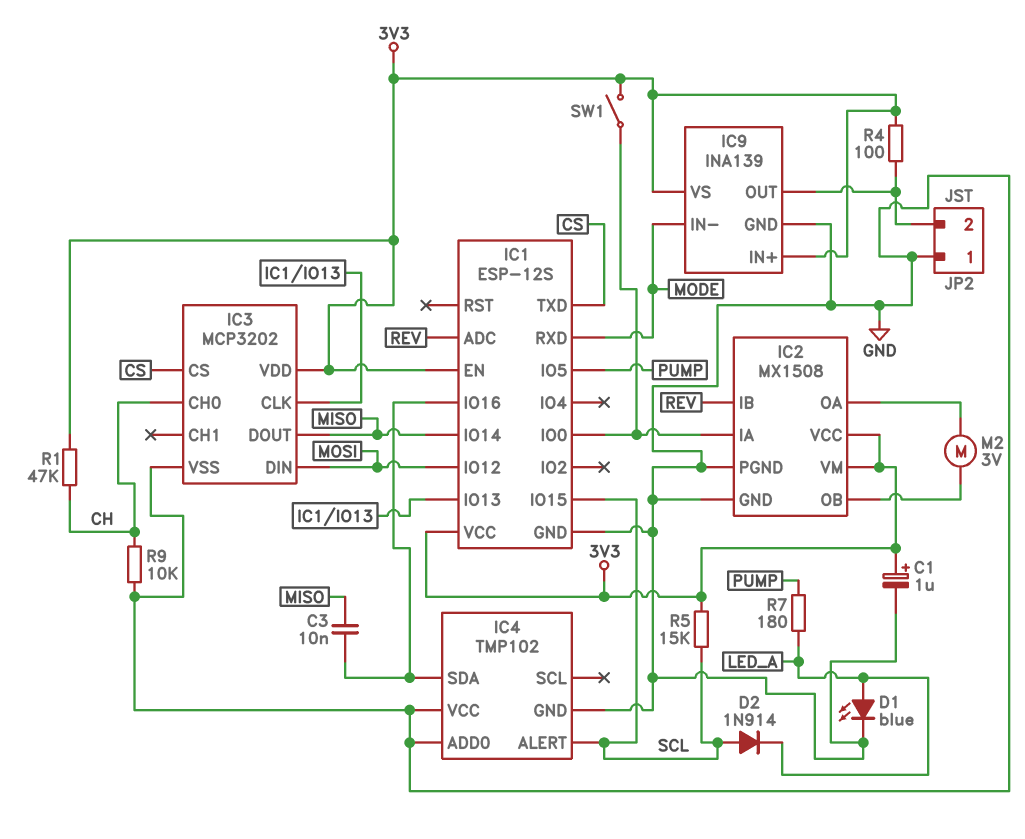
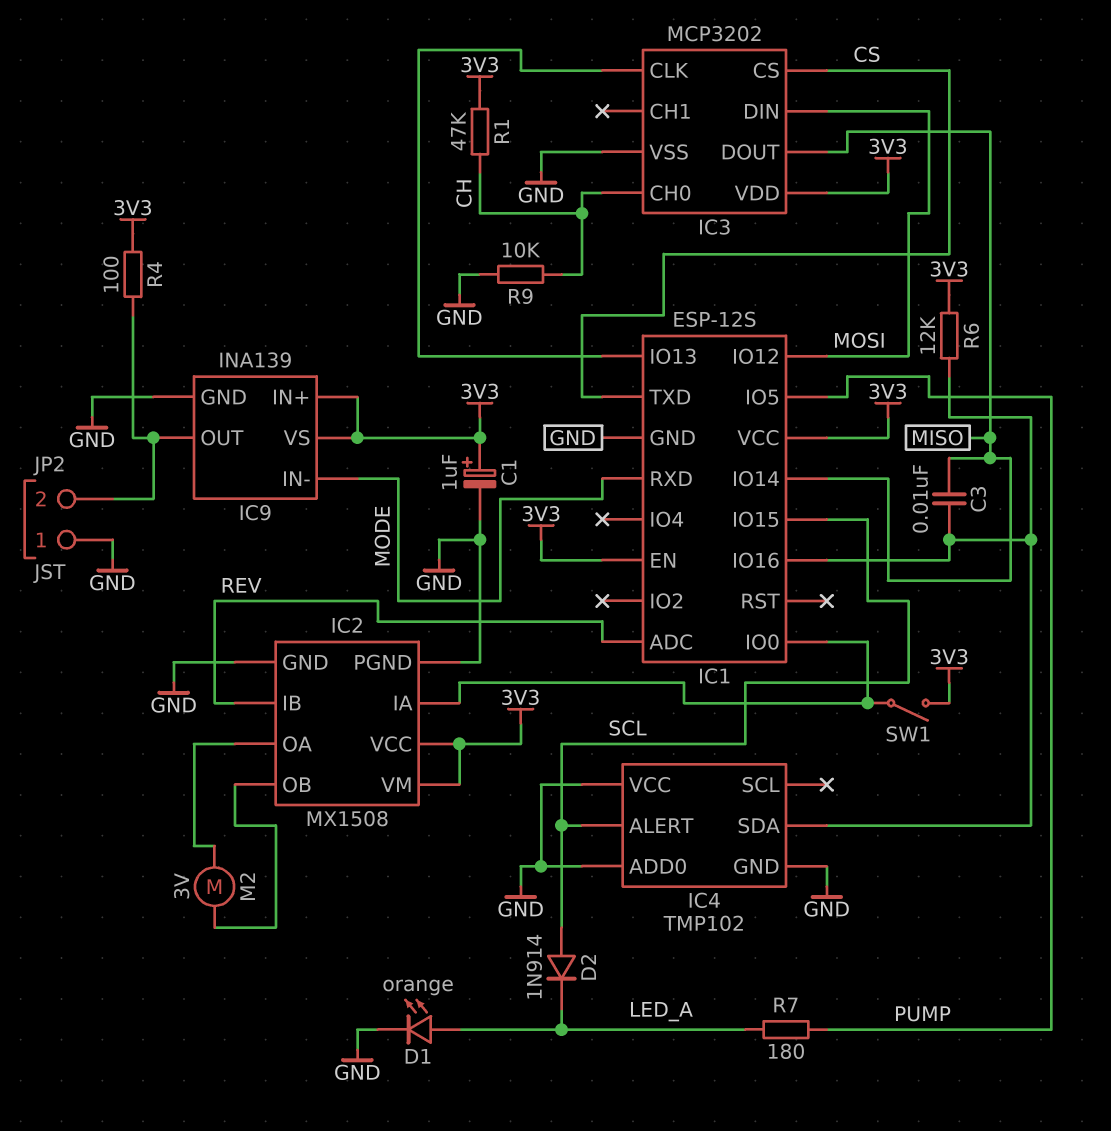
D1: LED blue (A LED_A, K GND) -> LED orange (A LED_A, K GND)
R5: 15k (3V3, SCL) -> none
R6: none -> 12k (3V3, IC1/IO16)

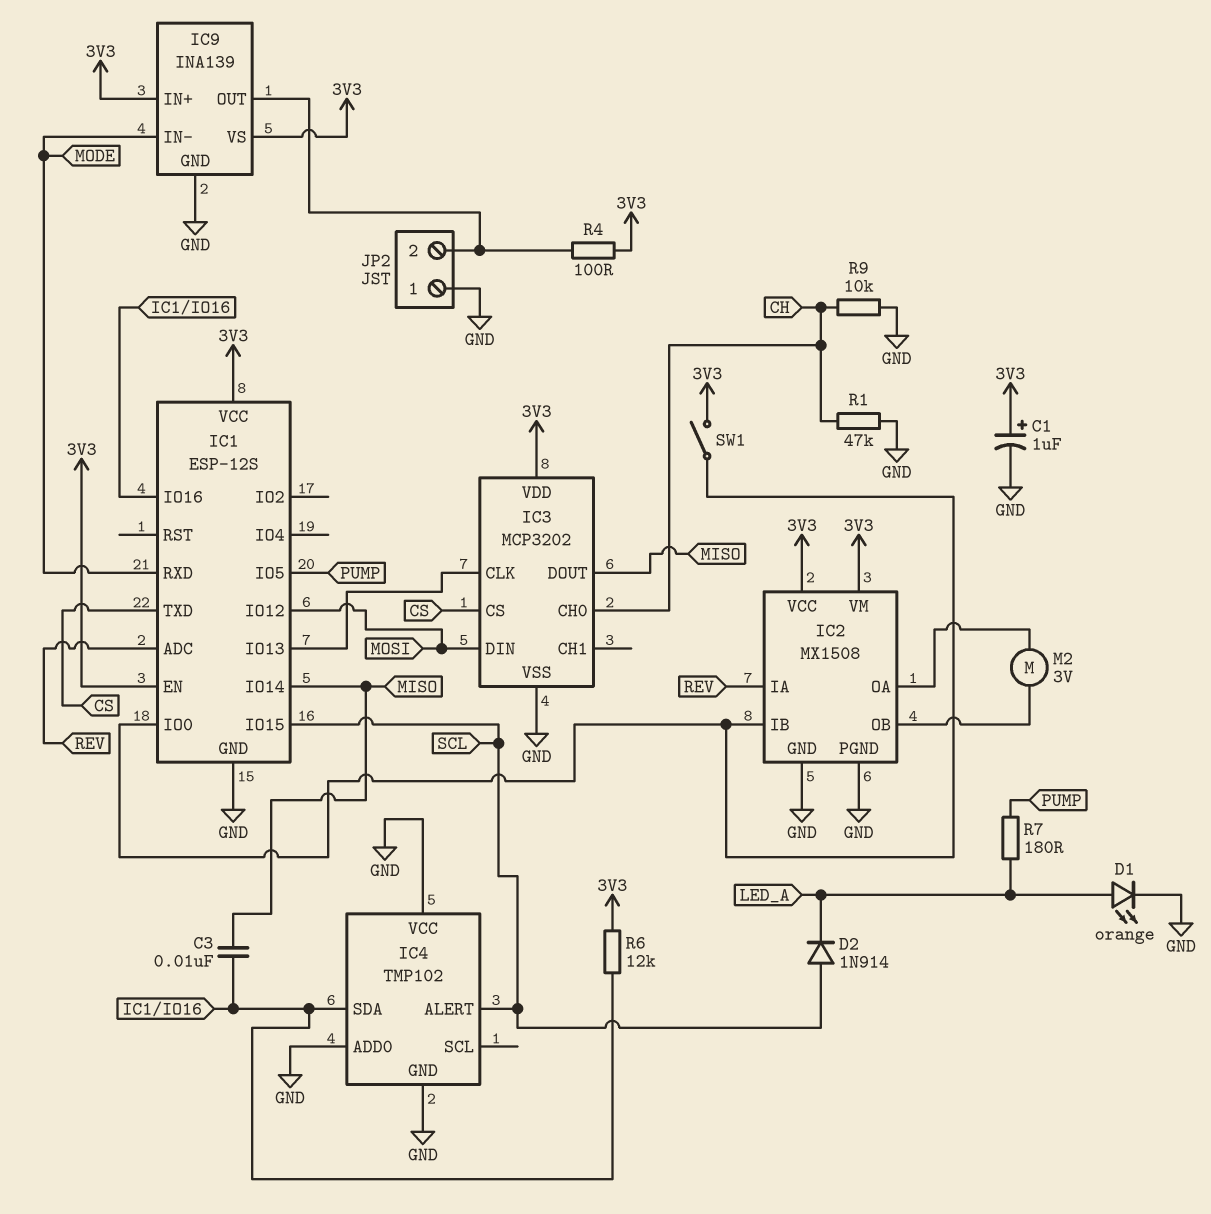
IC2 pin IA: IC1/IO0 -> REV
IC2 pin IB: REV -> IC1/IO0
R1: 47k (3V3, CH) -> 47k (CH, GND)

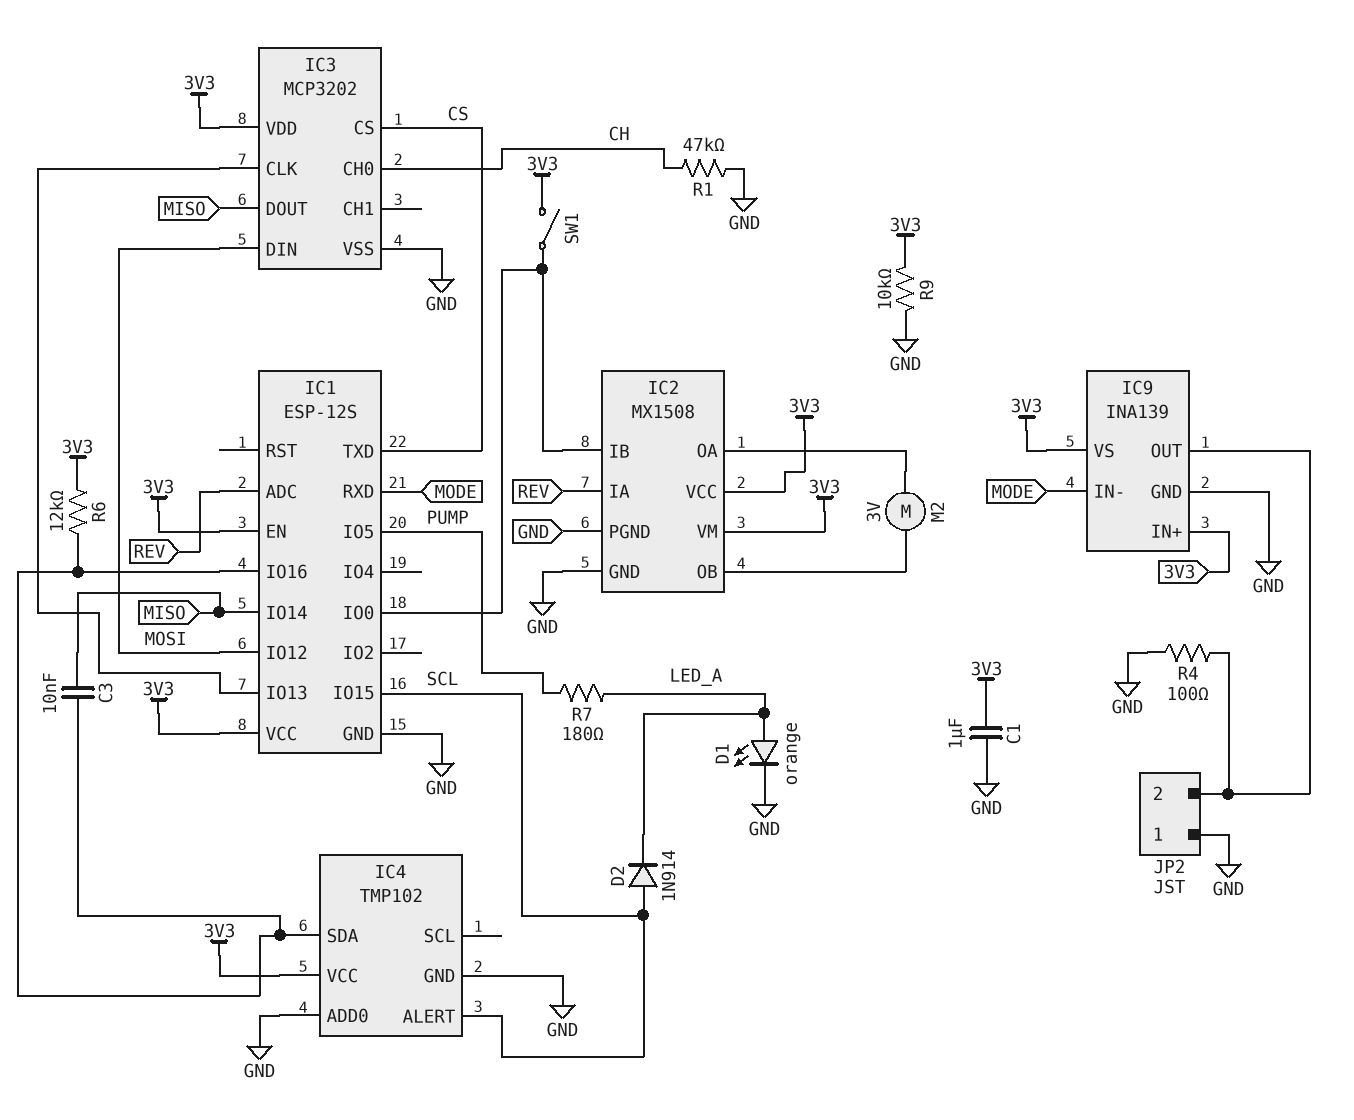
C1: 1uF (plus 3V3, minus GND) -> 1uF (3V3, GND)
IC4 pin VCC: GND -> 3V3
R4: 100 (3V3, IC9/OUT) -> 100 (GND, IC9/OUT)
R9: 10k (CH, GND) -> 10k (3V3, GND)

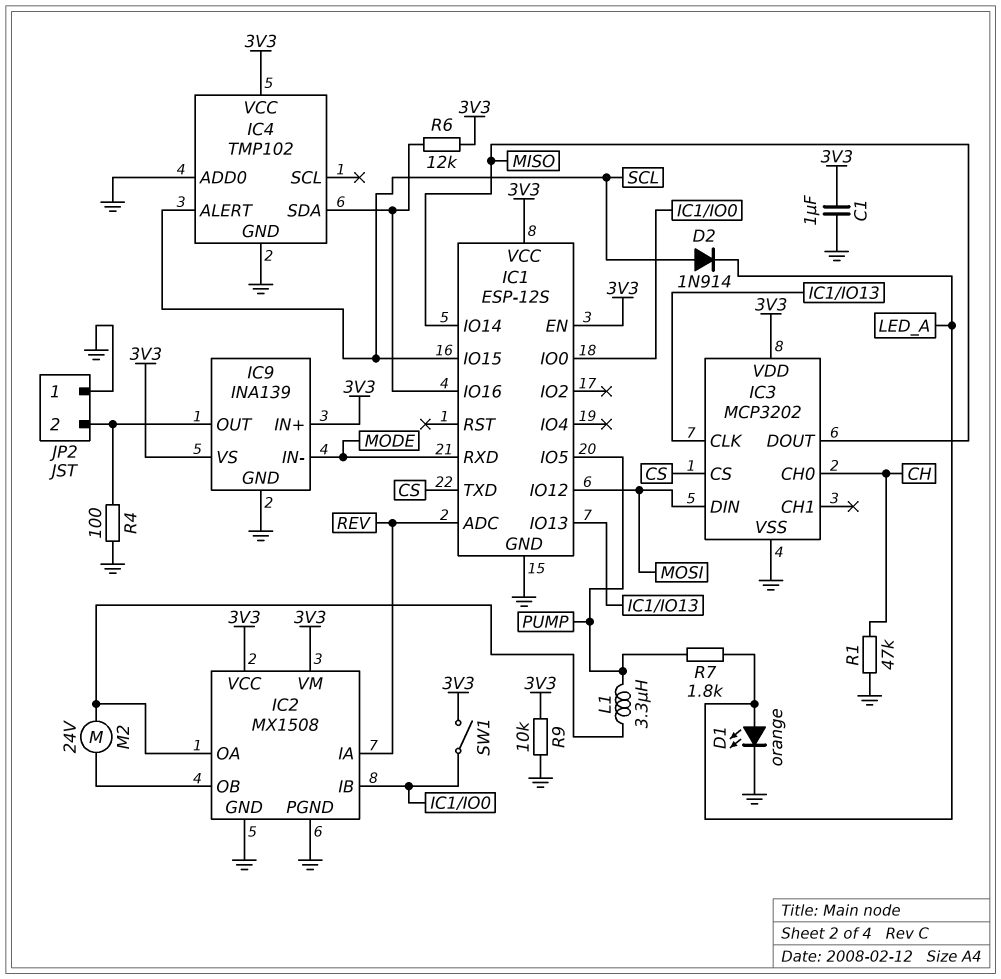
C3: 10nF (IC1/IO16, MISO) -> none
L1: none -> 3.3uH (IC2/OA, PUMP)
M2: motor 3V (IC2/OA, IC2/OB) -> motor 24V (IC2/OA, IC2/OB)
R7: 180 (LED_A, PUMP) -> 1.8k (LED_A, PUMP)

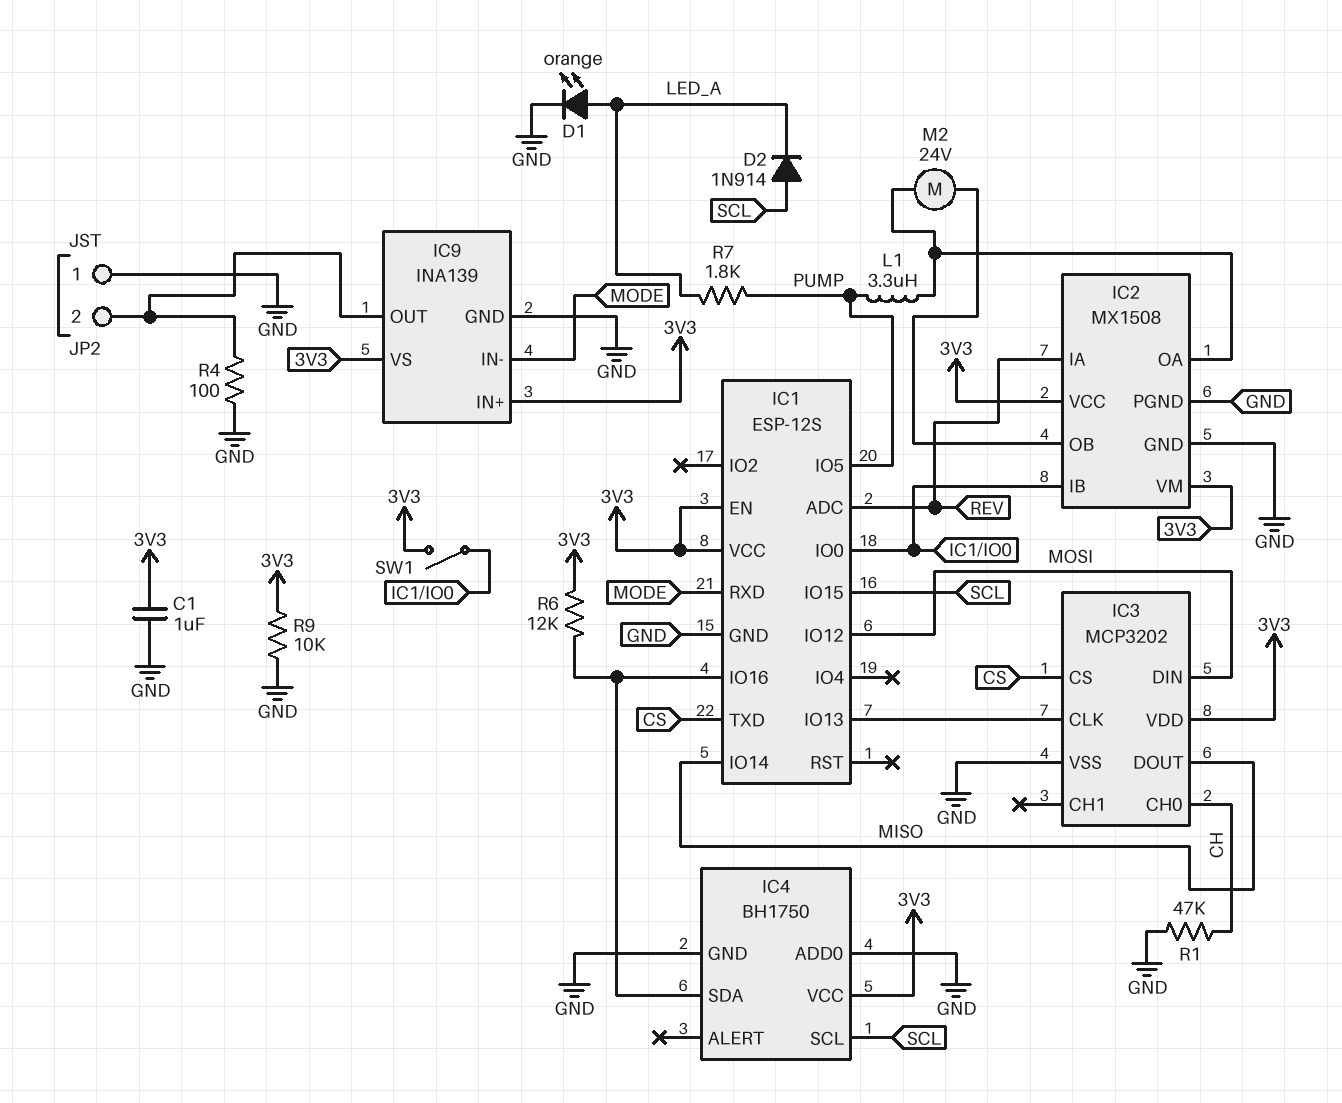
IC4: TMP102 -> BH1750
IC4 pin ALERT: SCL -> none
IC4 pin SCL: none -> SCL

